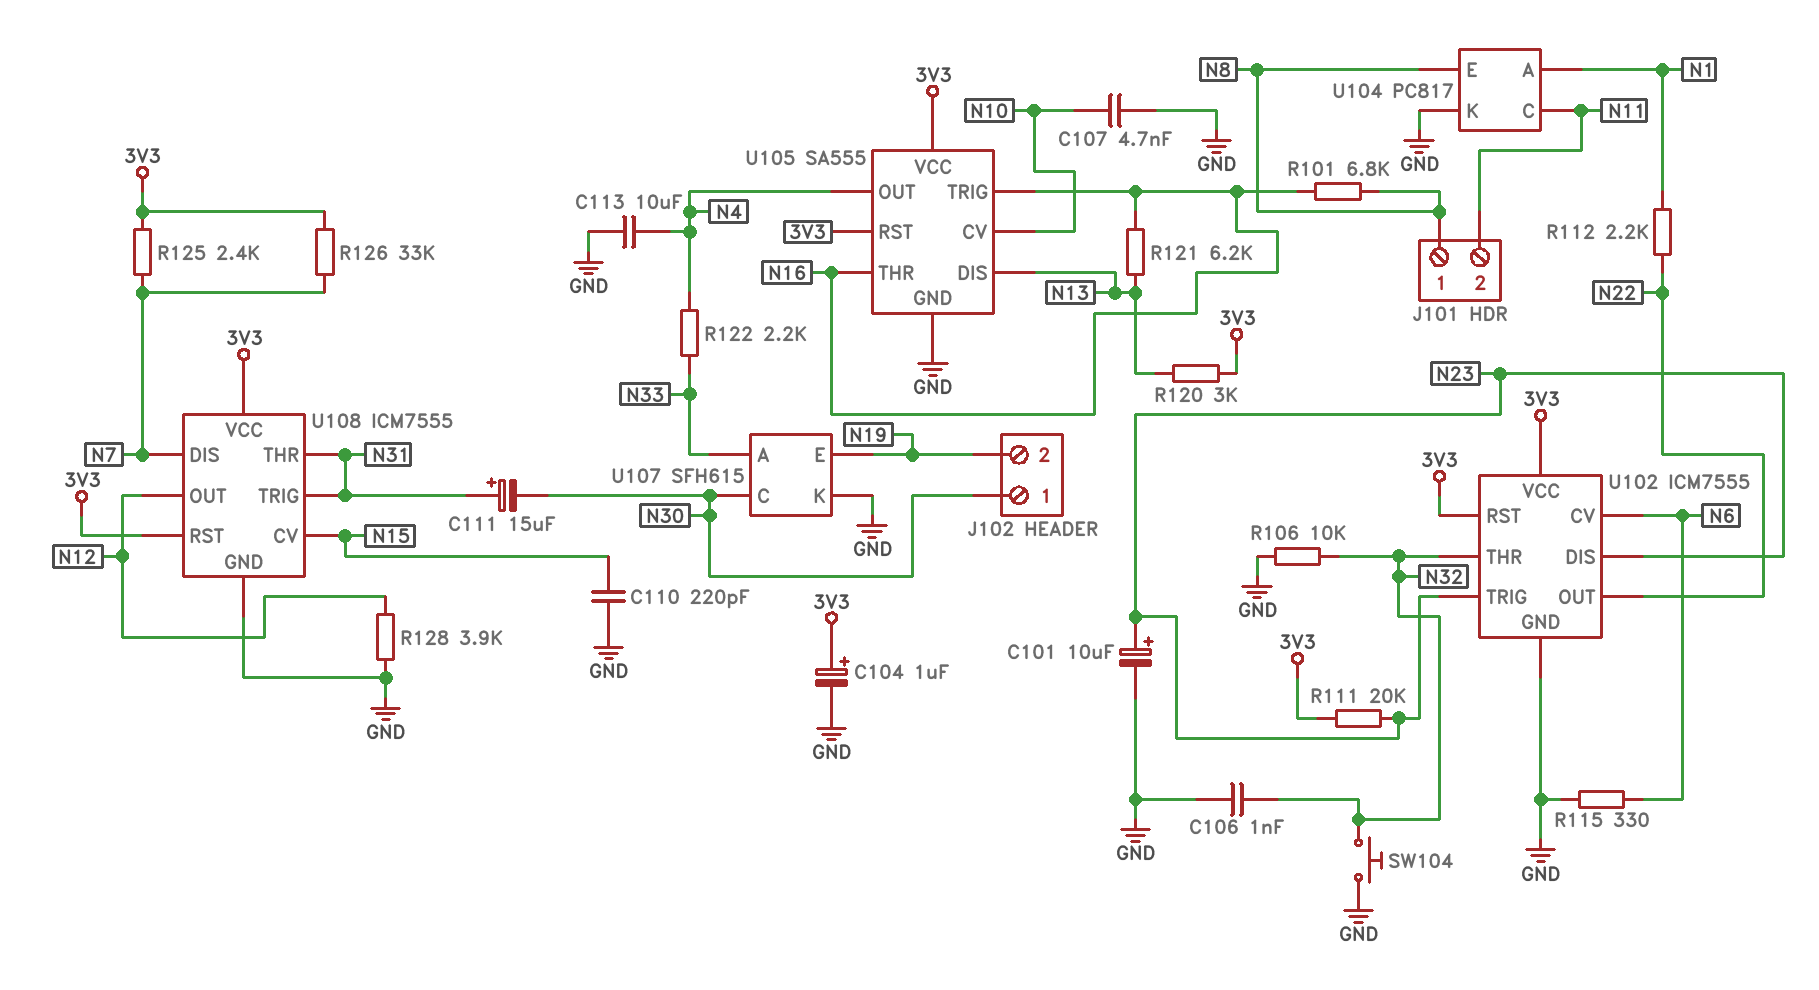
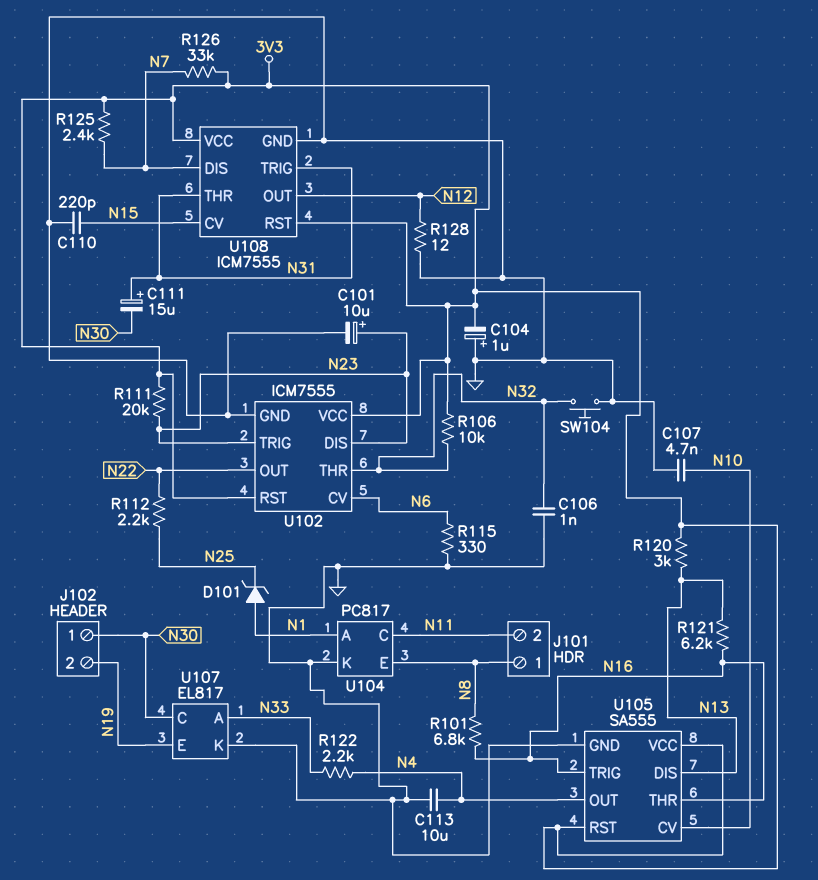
C104: 1uF (plus 3V3, minus GND) -> 1uF (plus GND, minus 3V3)
D101: none -> zener (A N1, K N25)
R106: 10k (GND, N32) -> 10k (3V3, N32)
R112: 2.2k (N1, N22) -> 2.2k (N22, N25)
R128: 3.9k (GND, N12) -> 12 (GND, N12)
U107: SFH615 -> EL817

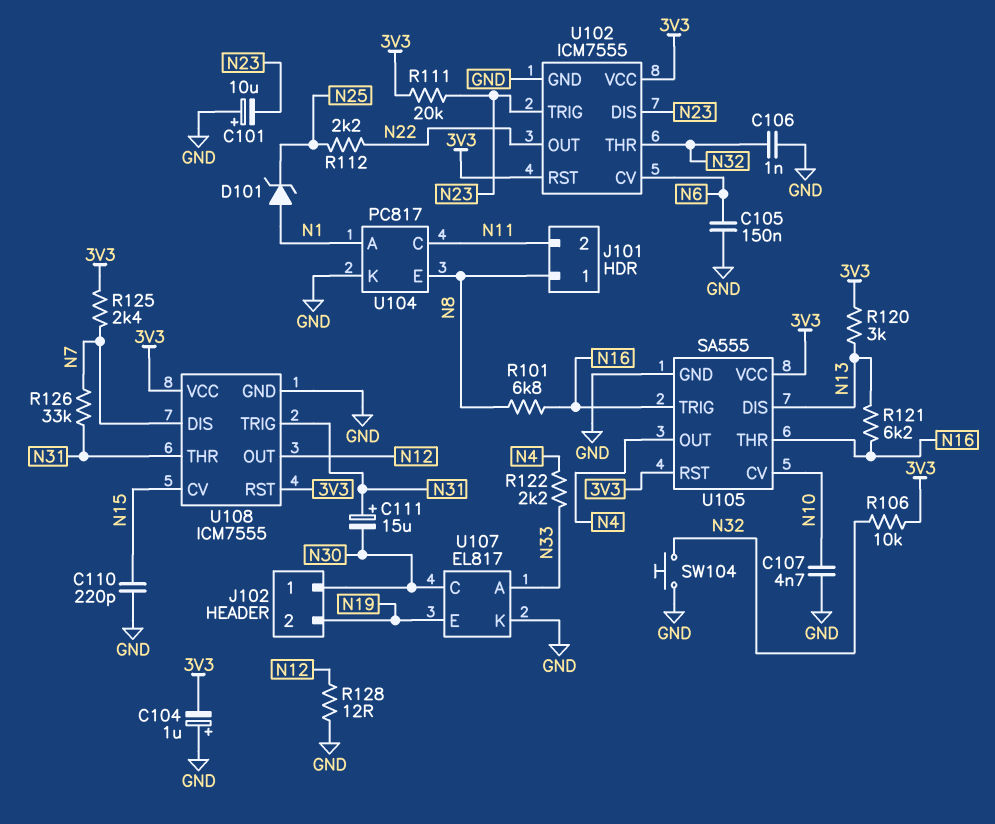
C101: 10uF (plus N23, minus GND) -> 10uF (plus GND, minus N23)
C105: none -> 150nF (GND, N6)
C113: 10uF (GND, N4) -> none
R115: 330 (GND, N6) -> none
R126: 33k (3V3, N7) -> 33k (N7, N31)

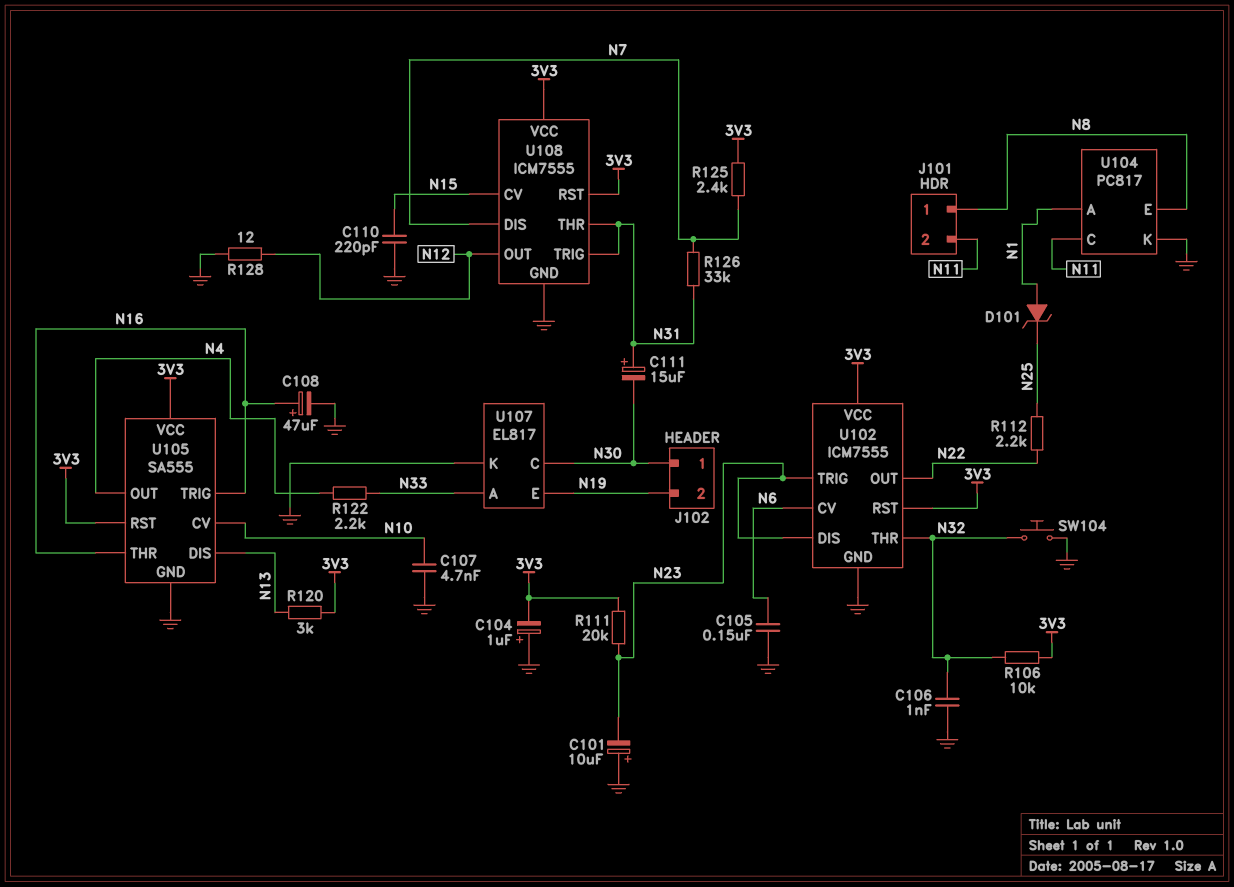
C108: none -> 47uF (plus N16, minus GND)
R101: 6.8k (N8, N16) -> none
R121: 6.2k (N13, N16) -> none

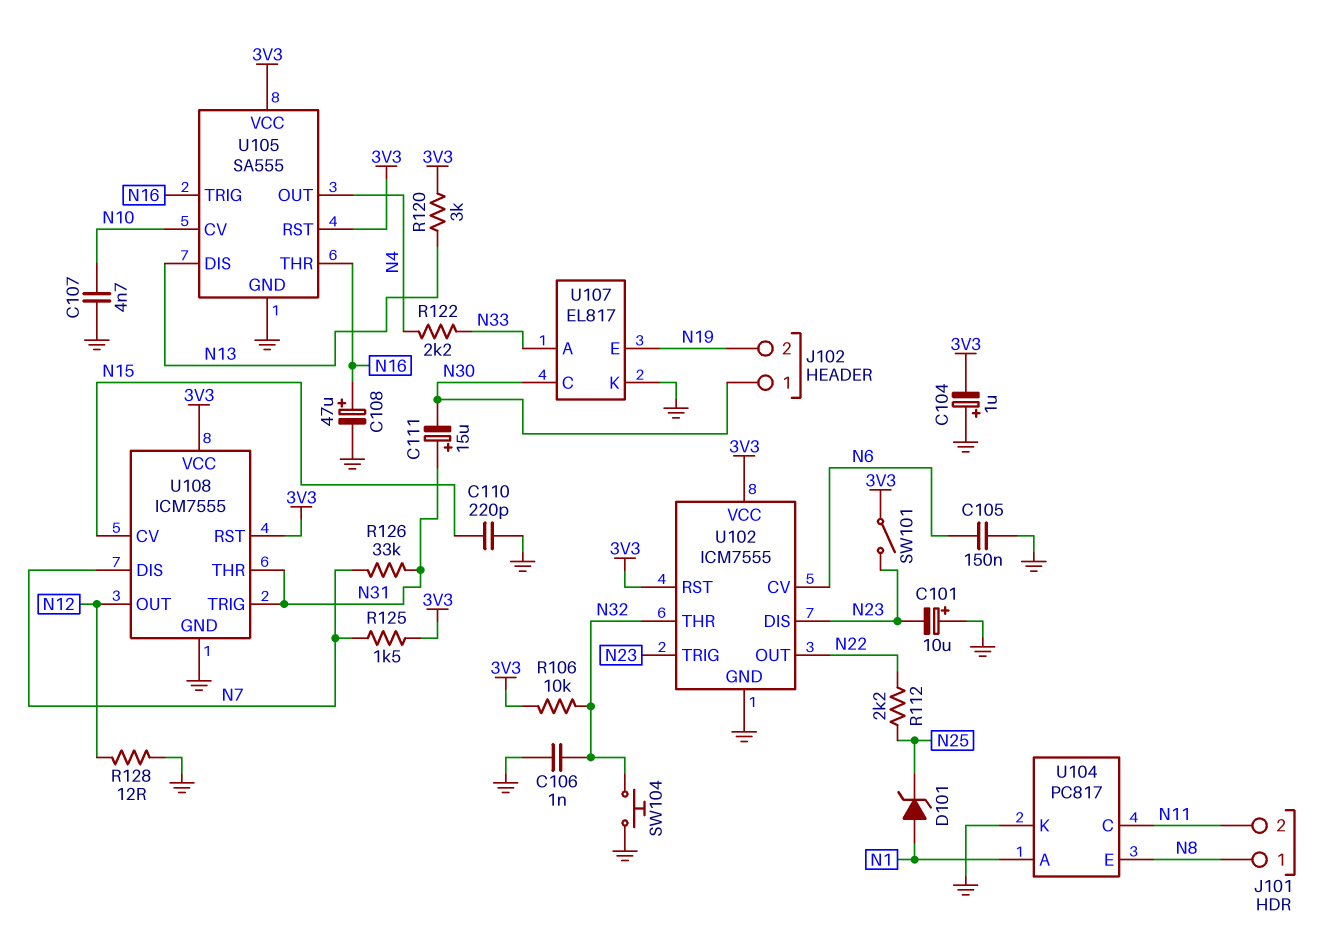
R111: 20k (3V3, N23) -> none
R125: 2.4k (3V3, N7) -> 1.5k (3V3, N7)
SW101: none -> switch (3V3, N23)

